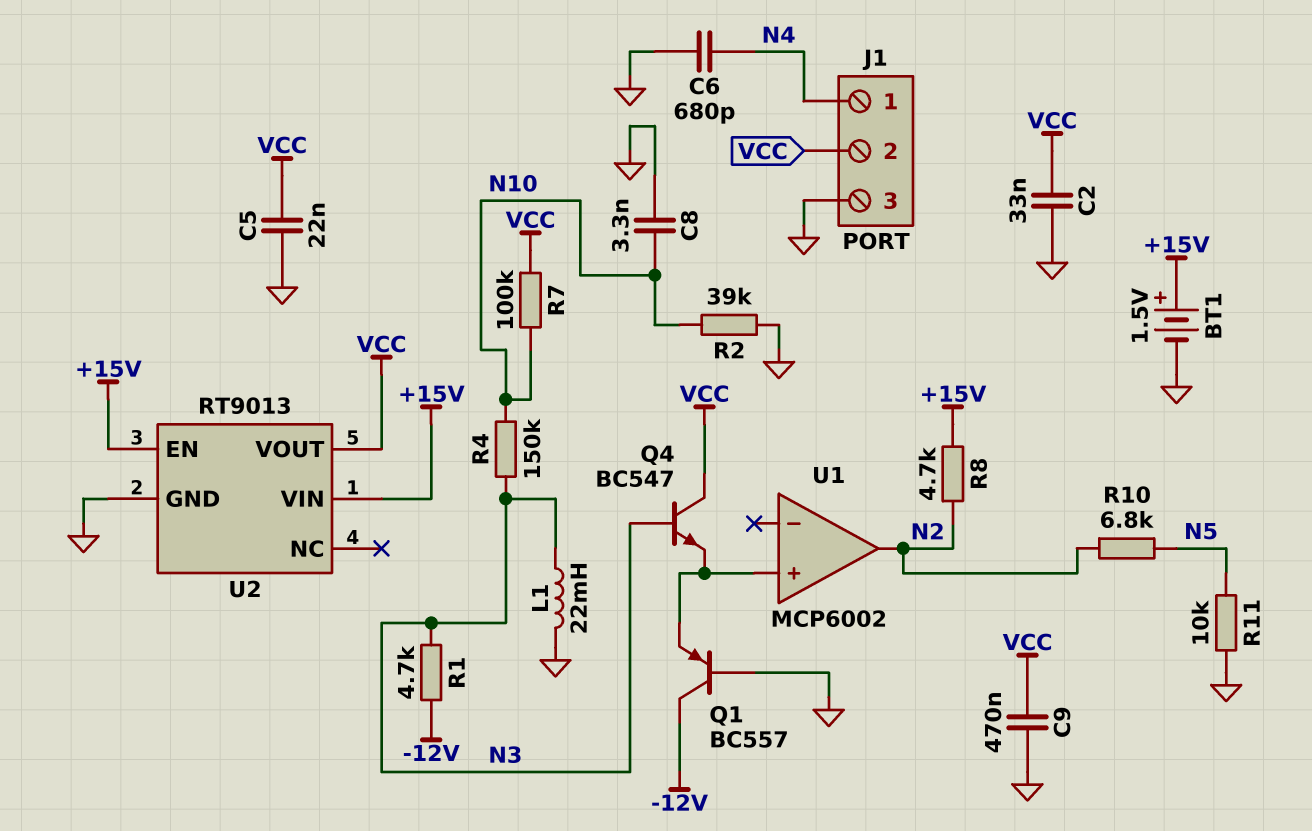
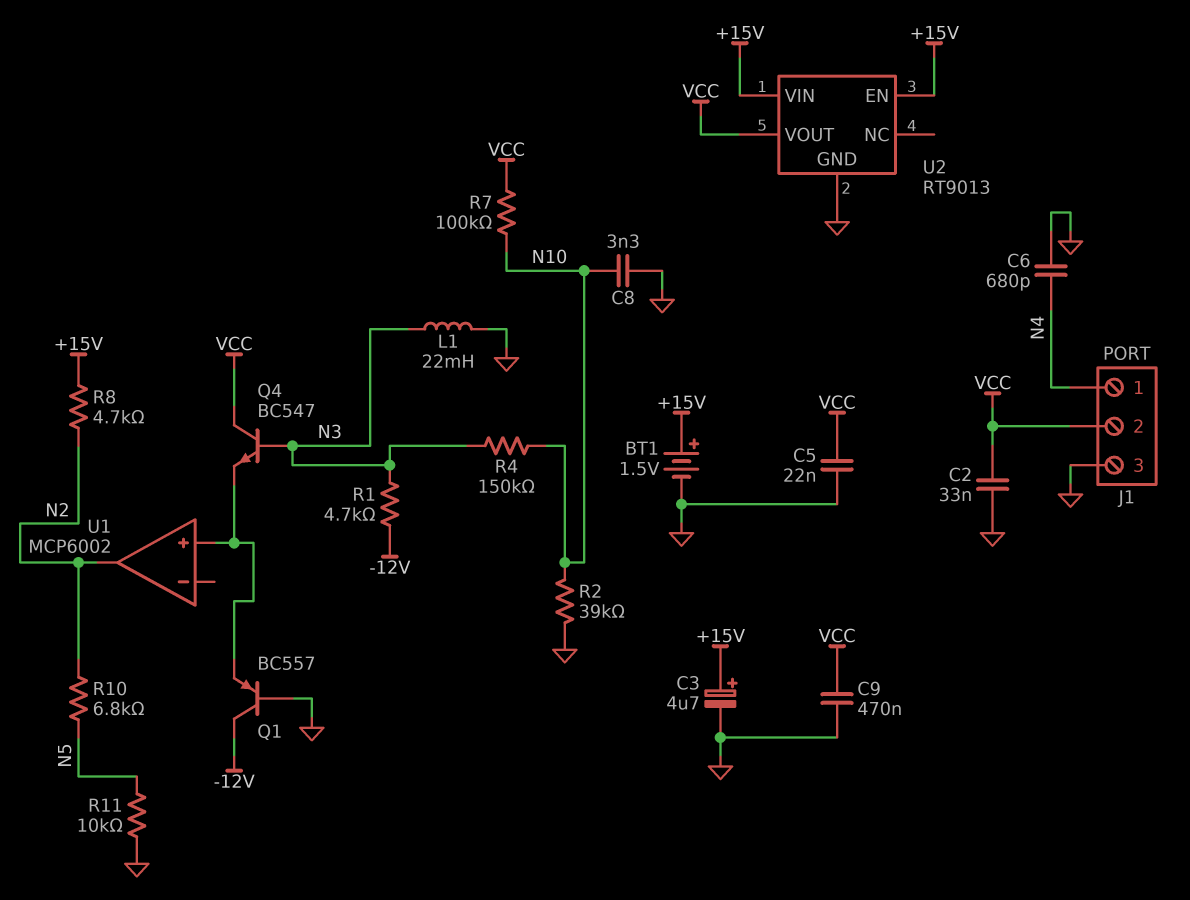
C3: none -> 4.7uF (plus +15V, minus GND)

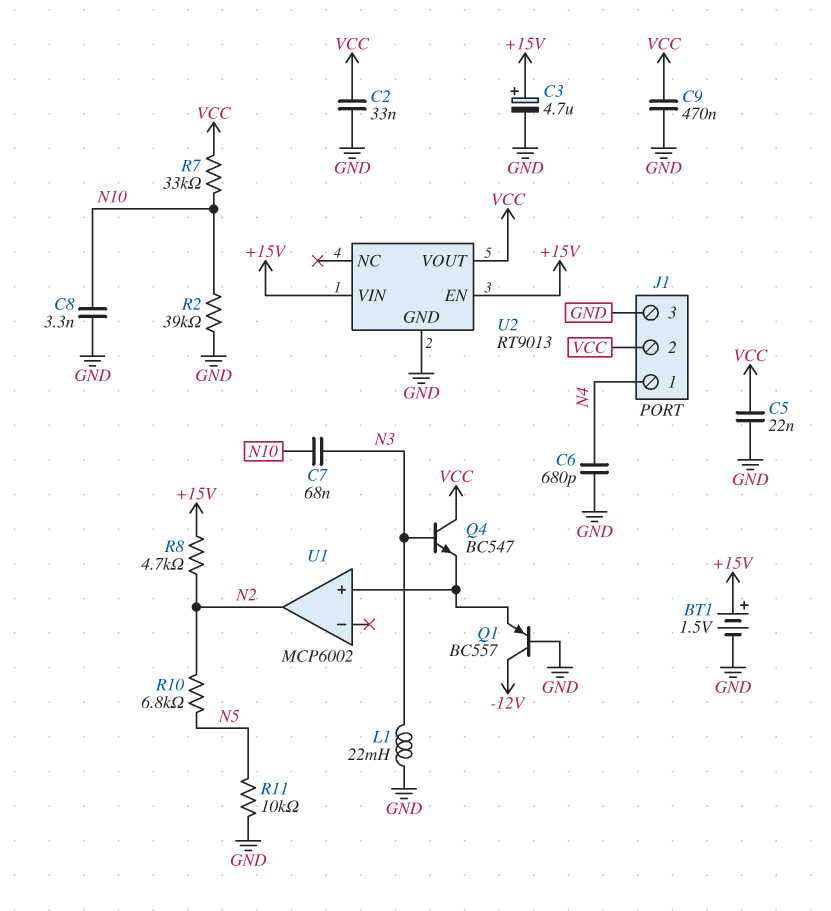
C7: none -> 68nF (N3, N10)
R1: 4.7k (-12V, N3) -> none
R4: 150k (N3, N10) -> none
R7: 100k (N10, VCC) -> 33k (N10, VCC)

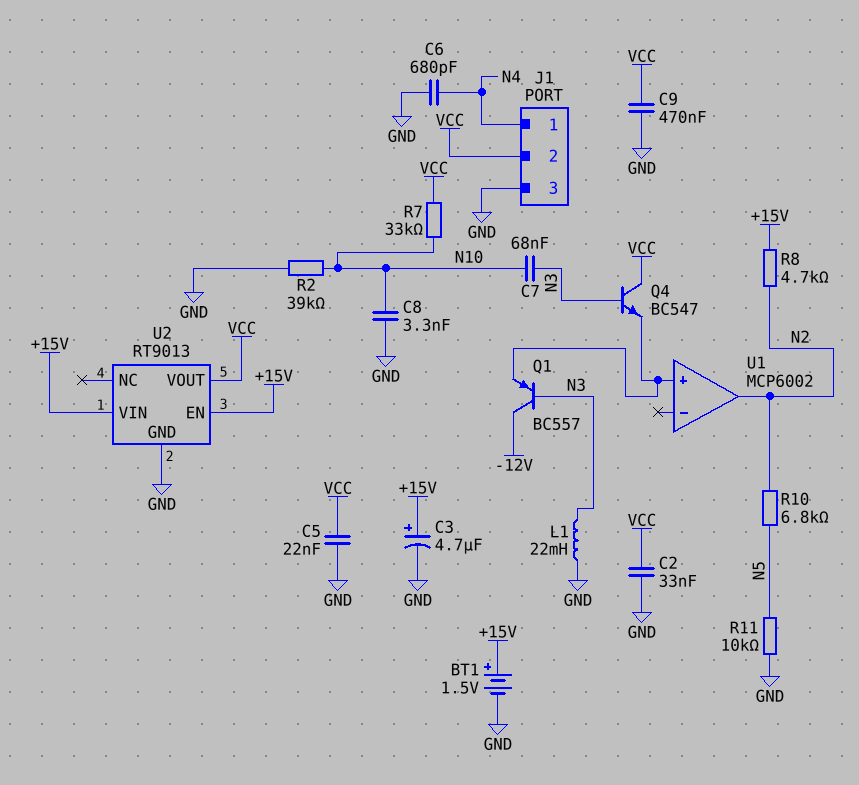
Q1: PNP BC557 (B GND, C -12V, E U1/in+) -> PNP BC557 (B N3, C -12V, E U1/in+)

